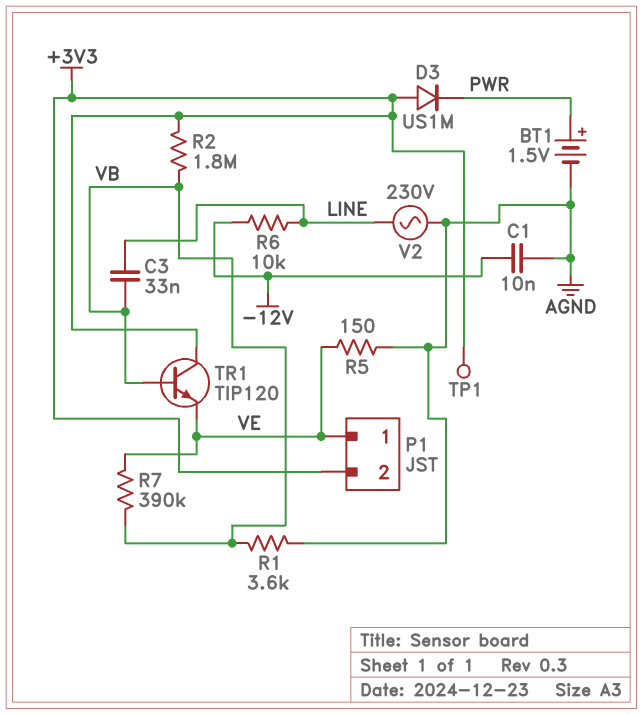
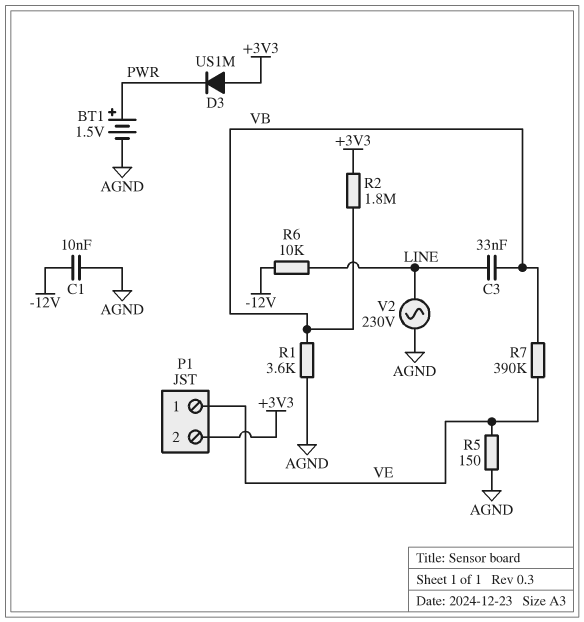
TP1: test point (+3V3) -> none
TR1: NPN TIP120 (B VB, C +3V3, E VE) -> none

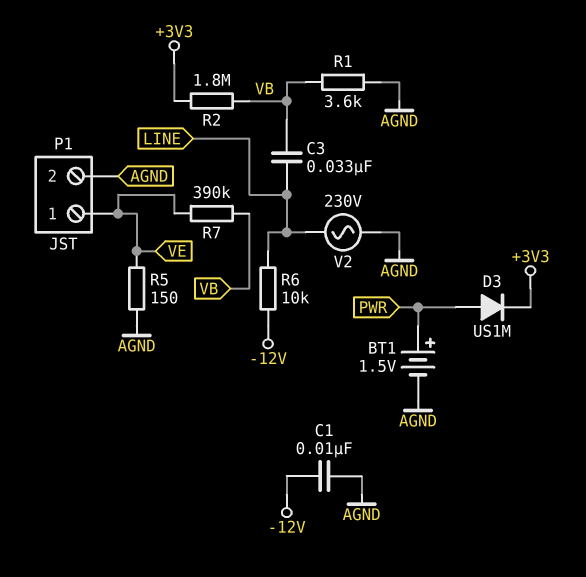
D3: diode US1M (A +3V3, K PWR) -> diode US1M (A PWR, K +3V3)
P1 pin 2: +3V3 -> AGND

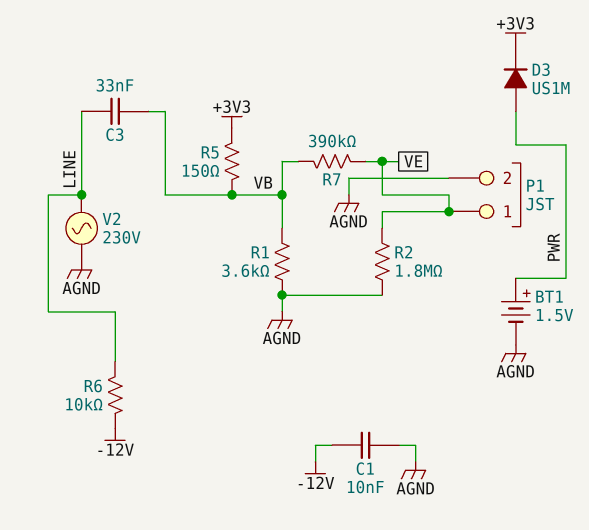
R2: 1.8M (+3V3, VB) -> 1.8M (AGND, VE)
R5: 150 (AGND, VE) -> 150 (+3V3, VB)

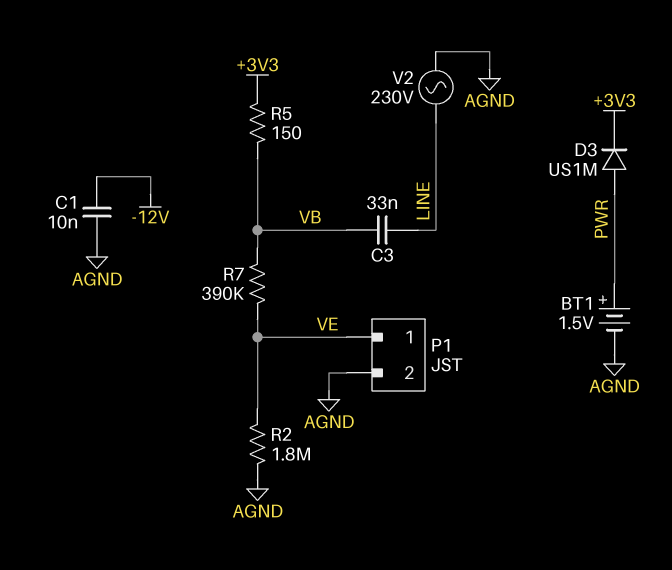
R1: 3.6k (AGND, VB) -> none
R6: 10k (-12V, LINE) -> none

